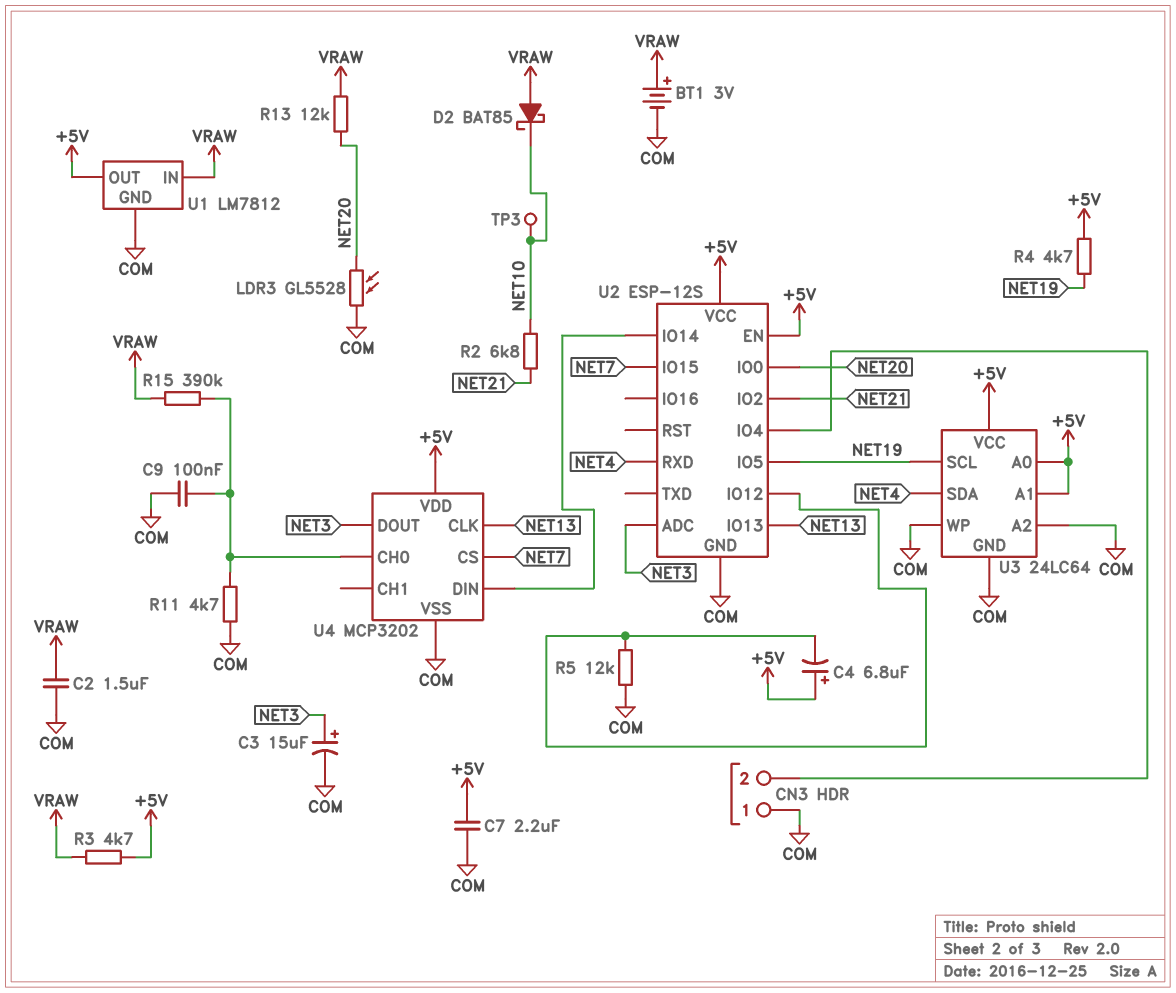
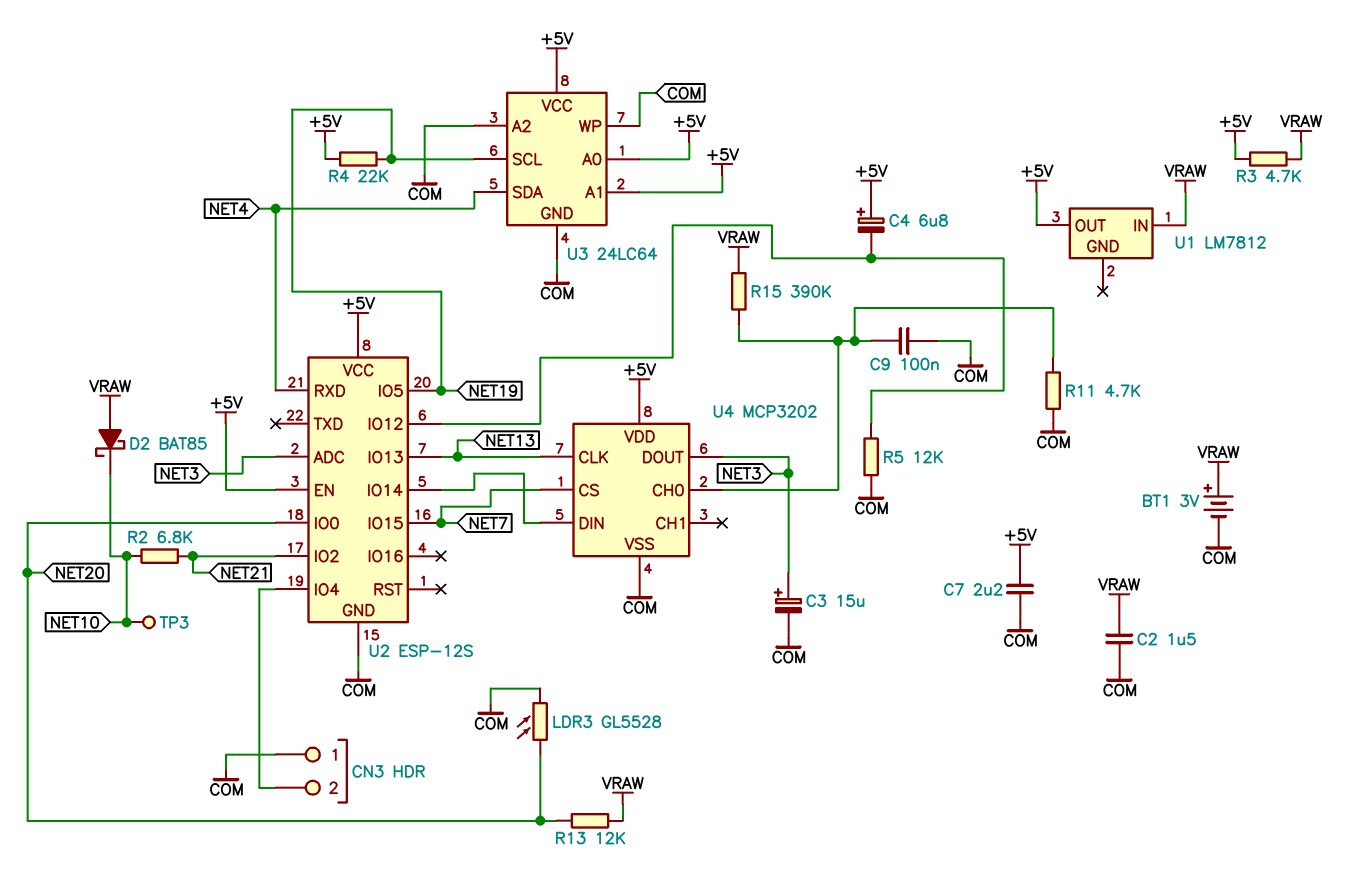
R4: 4.7k (+5V, NET19) -> 22k (+5V, NET19)
U1 pin GND: COM -> none

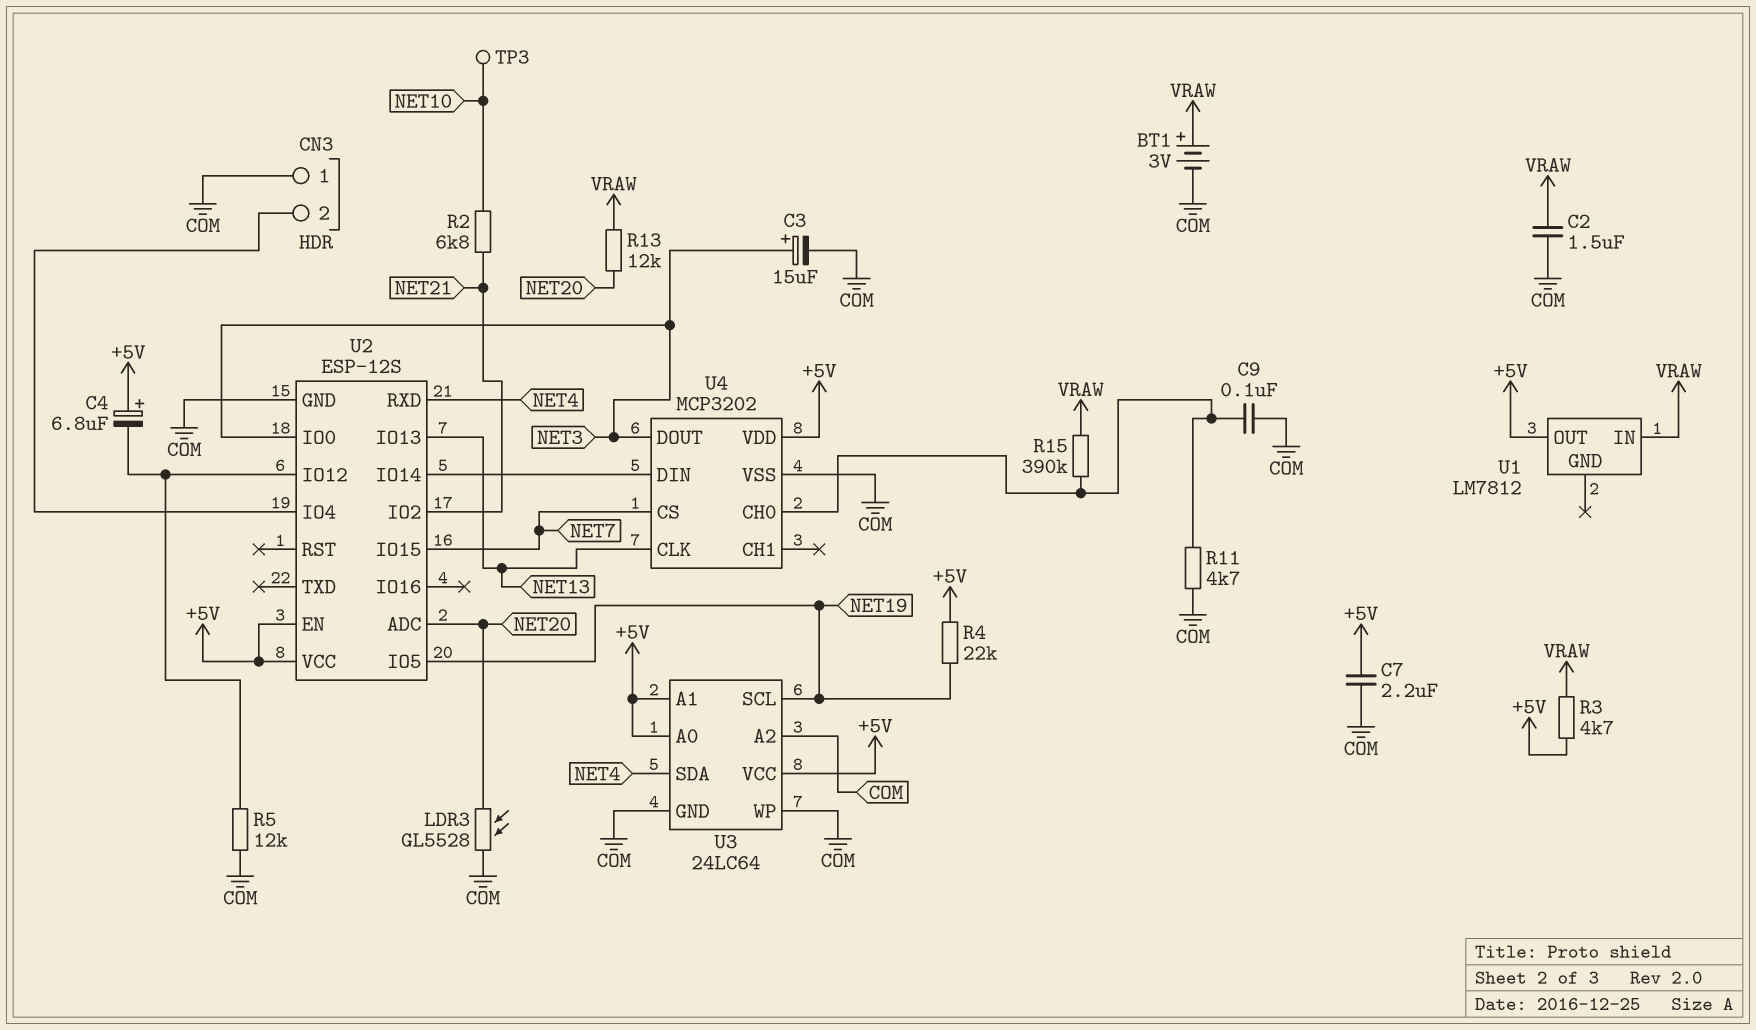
D2: schottky BAT85 (A VRAW, K NET10) -> none
U2 pin ADC: NET3 -> NET20
U2 pin IO0: NET20 -> NET3

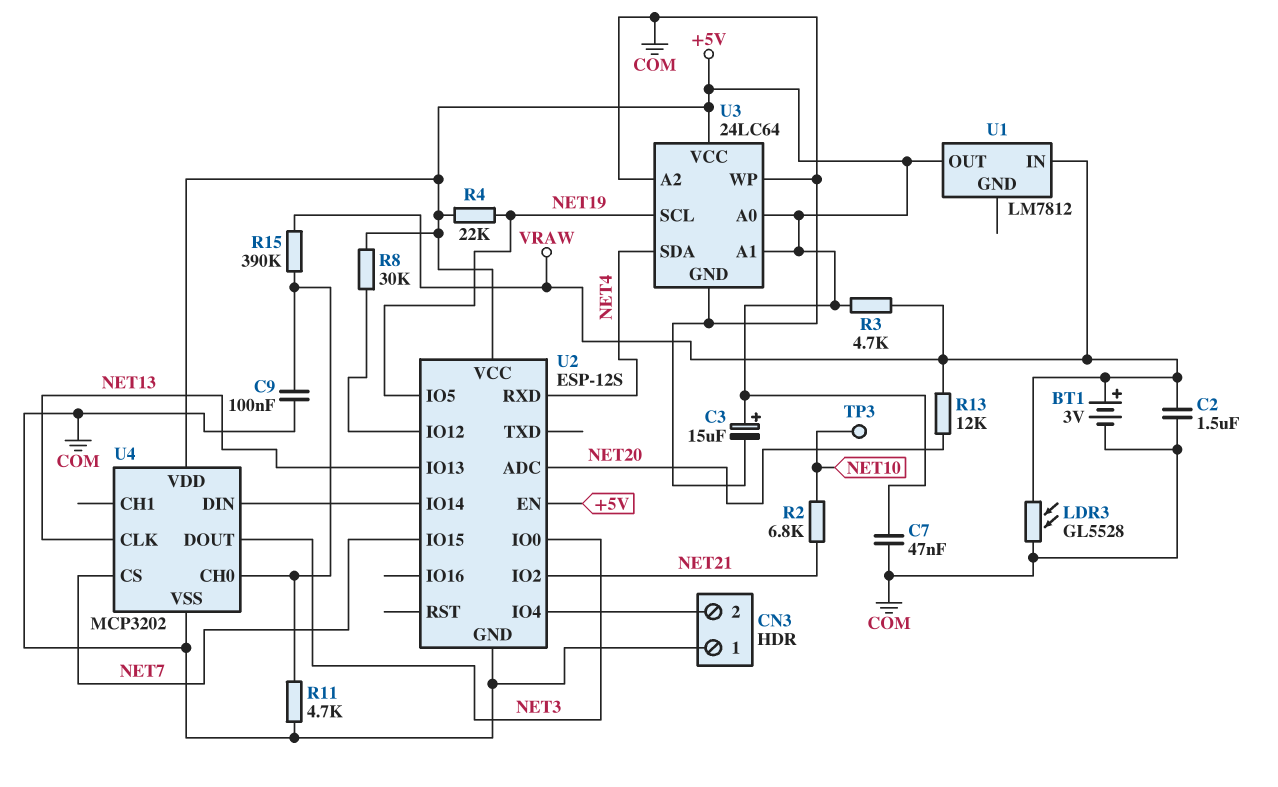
C3: 15uF (plus NET3, minus COM) -> 15uF (plus +5V, minus COM)
C4: 6.8uF (plus +5V, minus U2/IO12) -> none
C7: 2.2uF (+5V, COM) -> 47nF (+5V, COM)
LDR3: GL5528 (COM, NET20) -> GL5528 (COM, VRAW)
R5: 12k (COM, U2/IO12) -> none
R8: none -> 30k (+5V, U2/IO12)

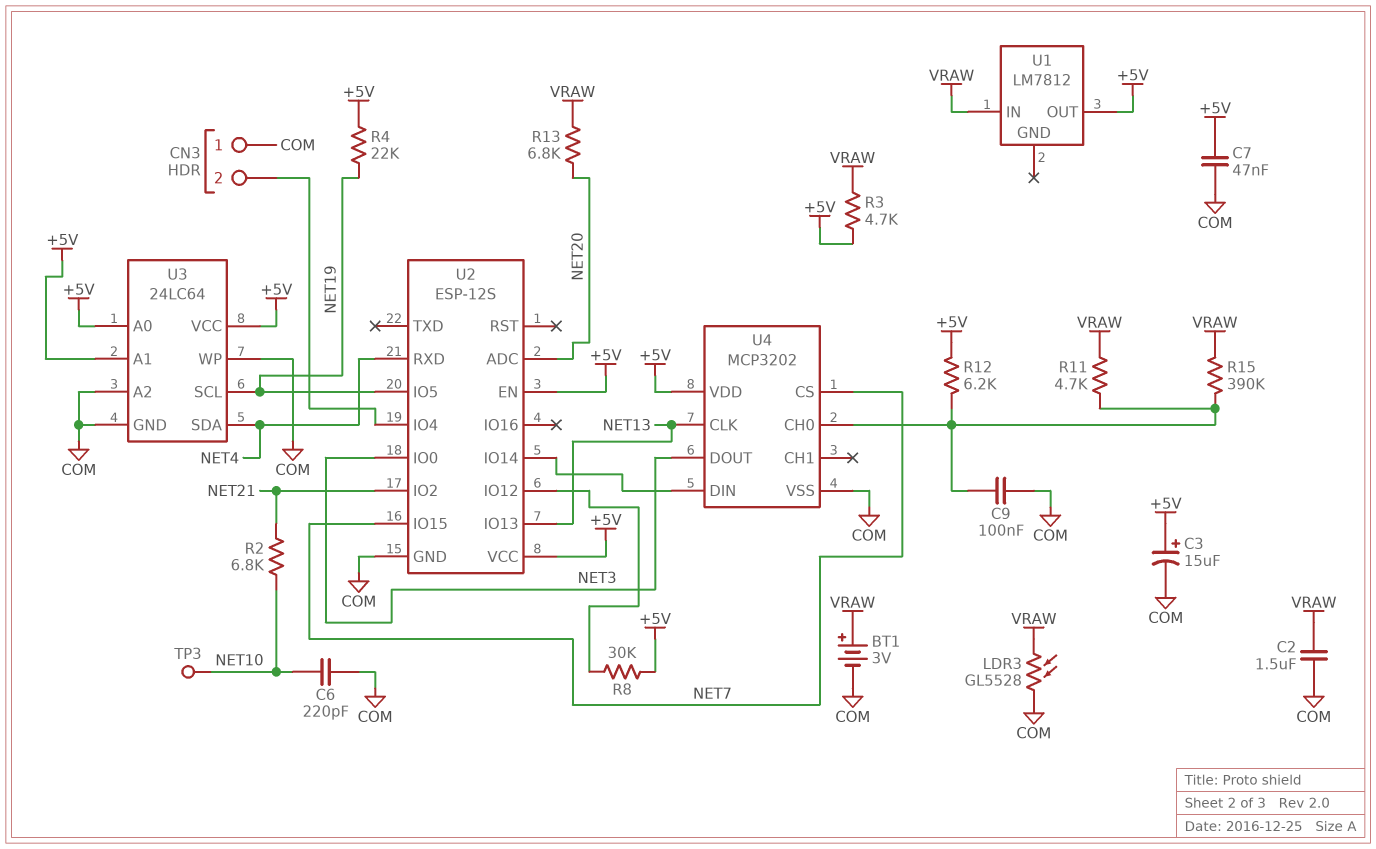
C6: none -> 220pF (COM, NET10)
R11: 4.7k (COM, U4/CH0) -> 4.7k (U4/CH0, VRAW)
R12: none -> 6.2k (+5V, U4/CH0)
R13: 12k (NET20, VRAW) -> 6.8k (NET20, VRAW)

